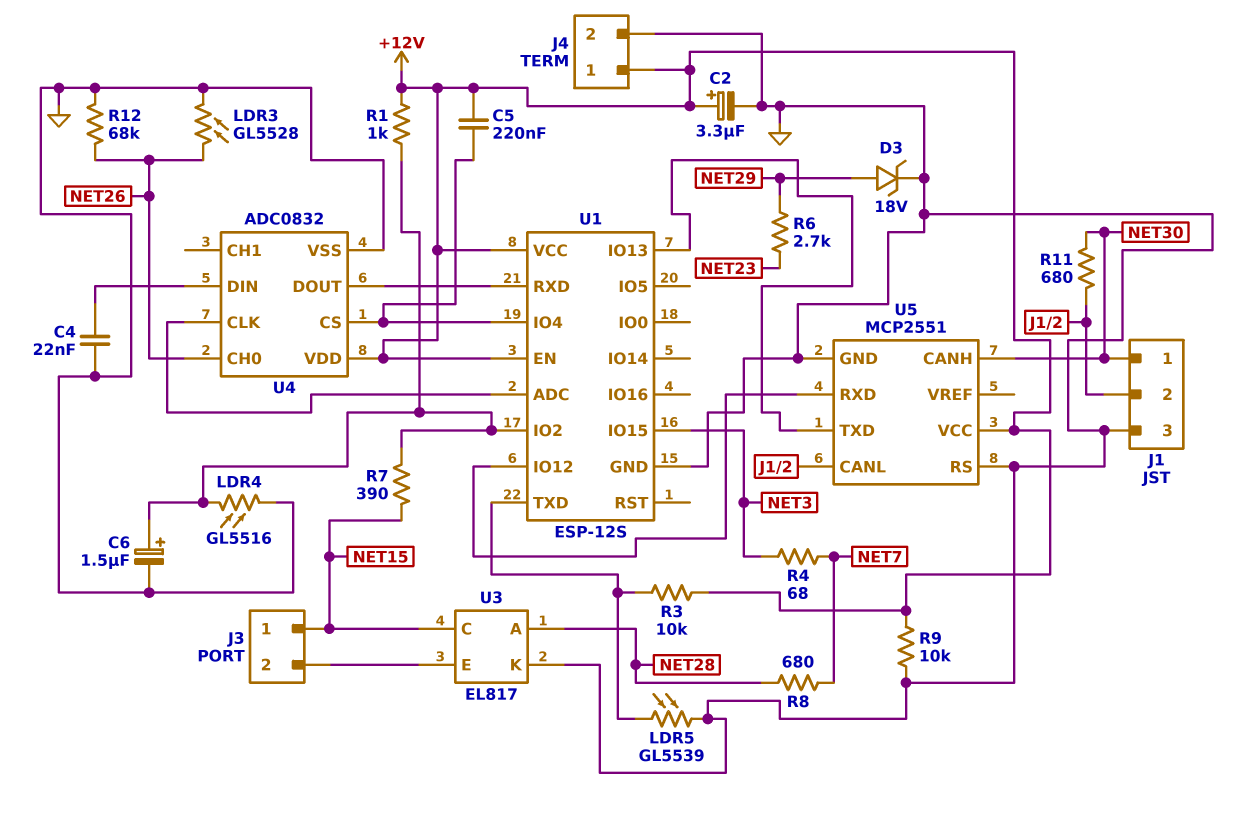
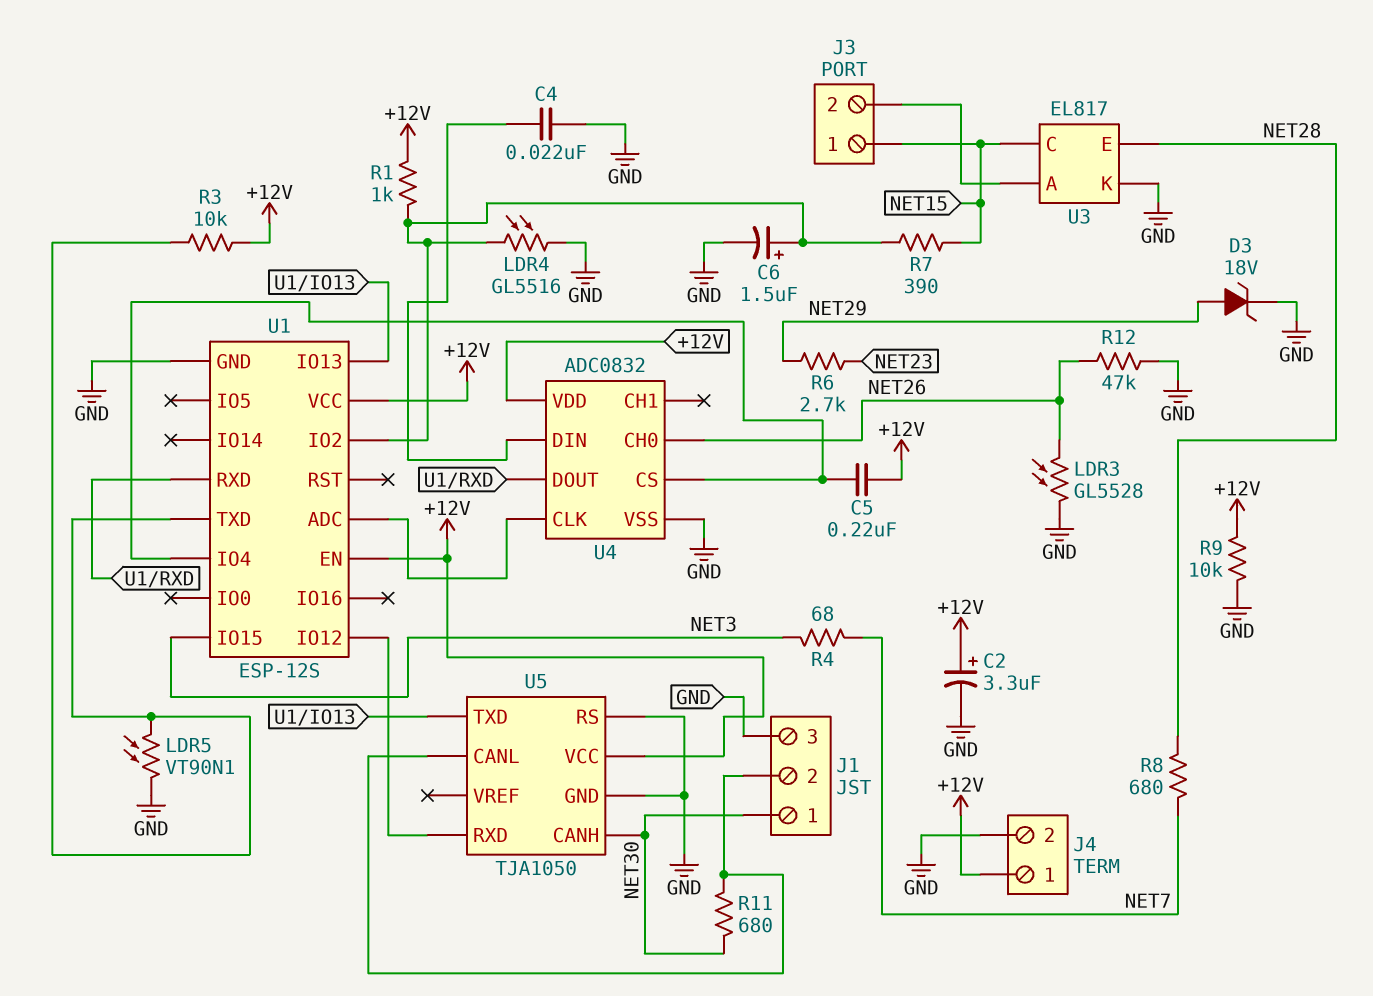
LDR5: GL5539 (GND, U1/TXD) -> VT90N1 (GND, U1/TXD)
R12: 68k (GND, NET26) -> 47k (GND, NET26)
U3 pin A: NET28 -> J3/2
U3 pin E: J3/2 -> NET28
U5: MCP2551 -> TJA1050

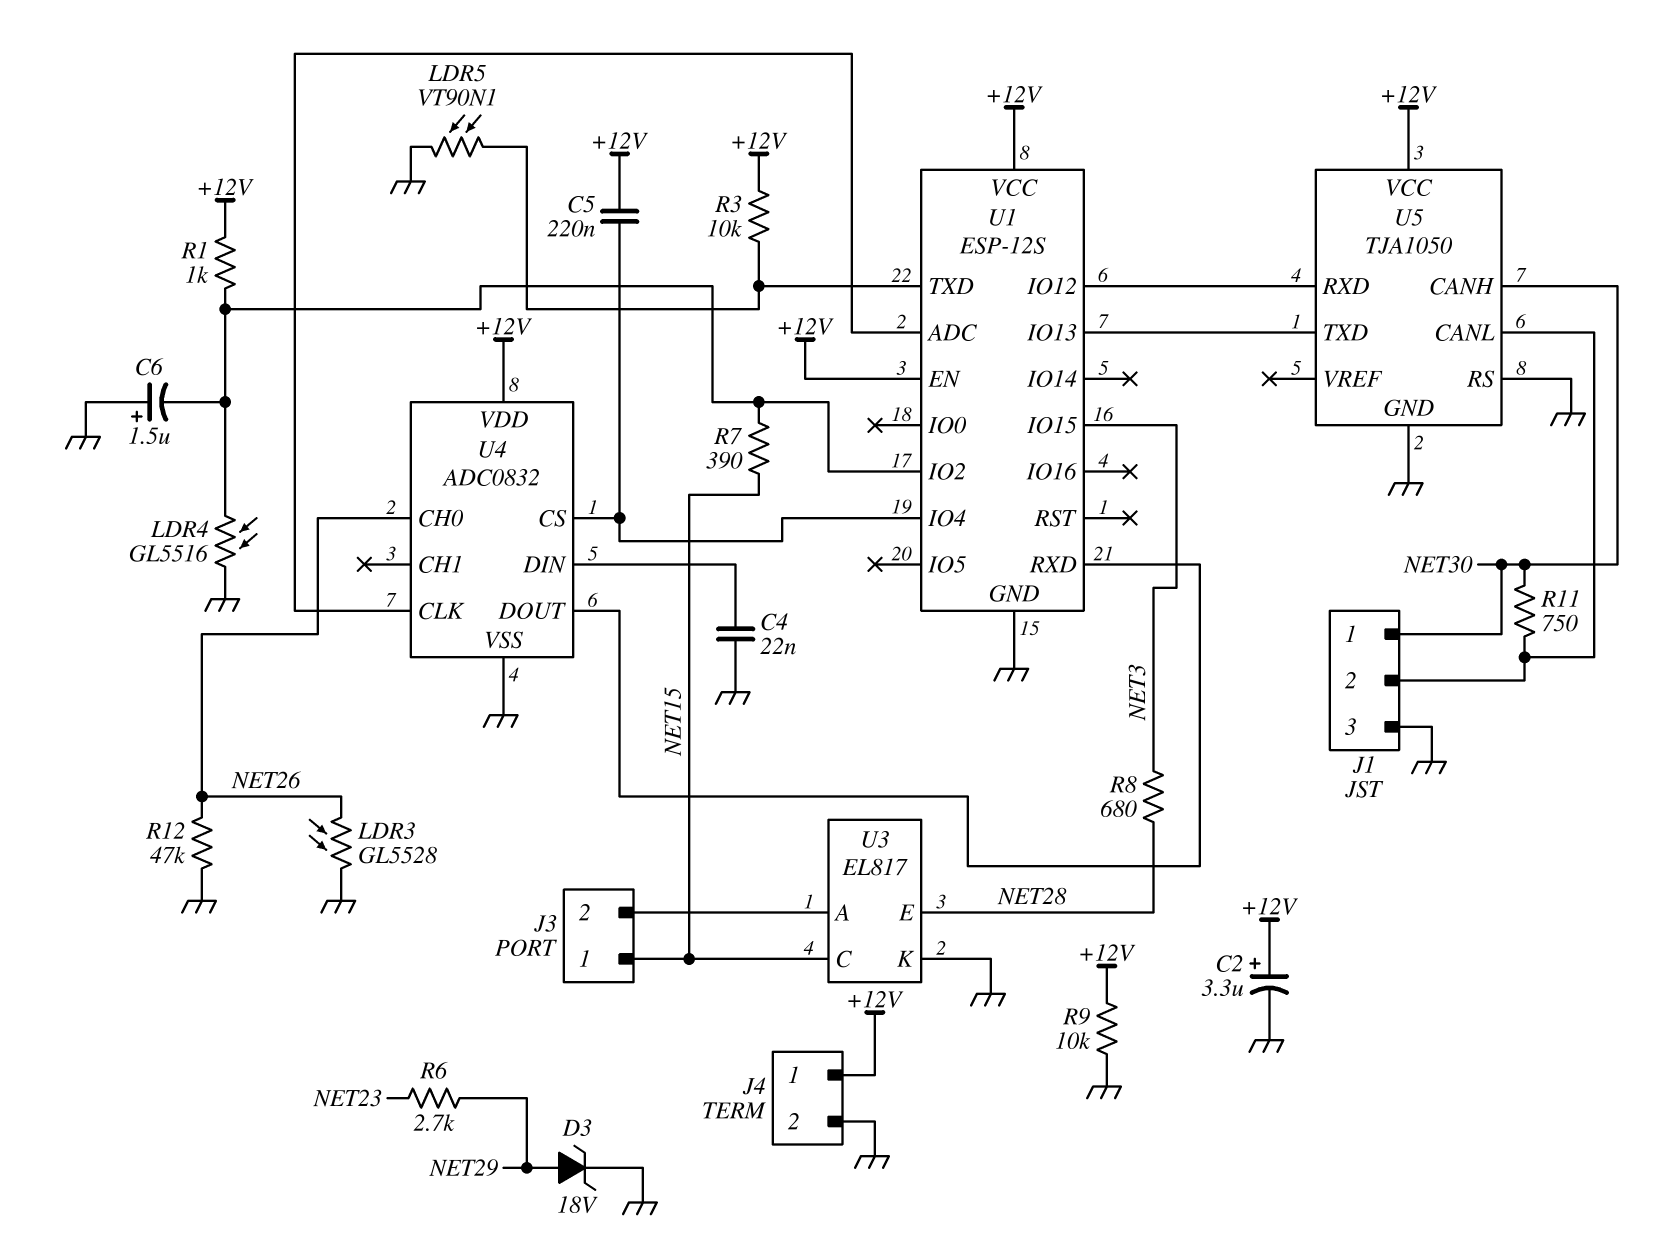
C6: 1.5uF (plus U1/IO2, minus GND) -> 1.5uF (plus GND, minus U1/IO2)
R4: 68 (NET3, NET7) -> none
R8: 680 (NET7, NET28) -> 680 (NET3, NET28)
R11: 680 (J1/2, NET30) -> 750 (J1/2, NET30)

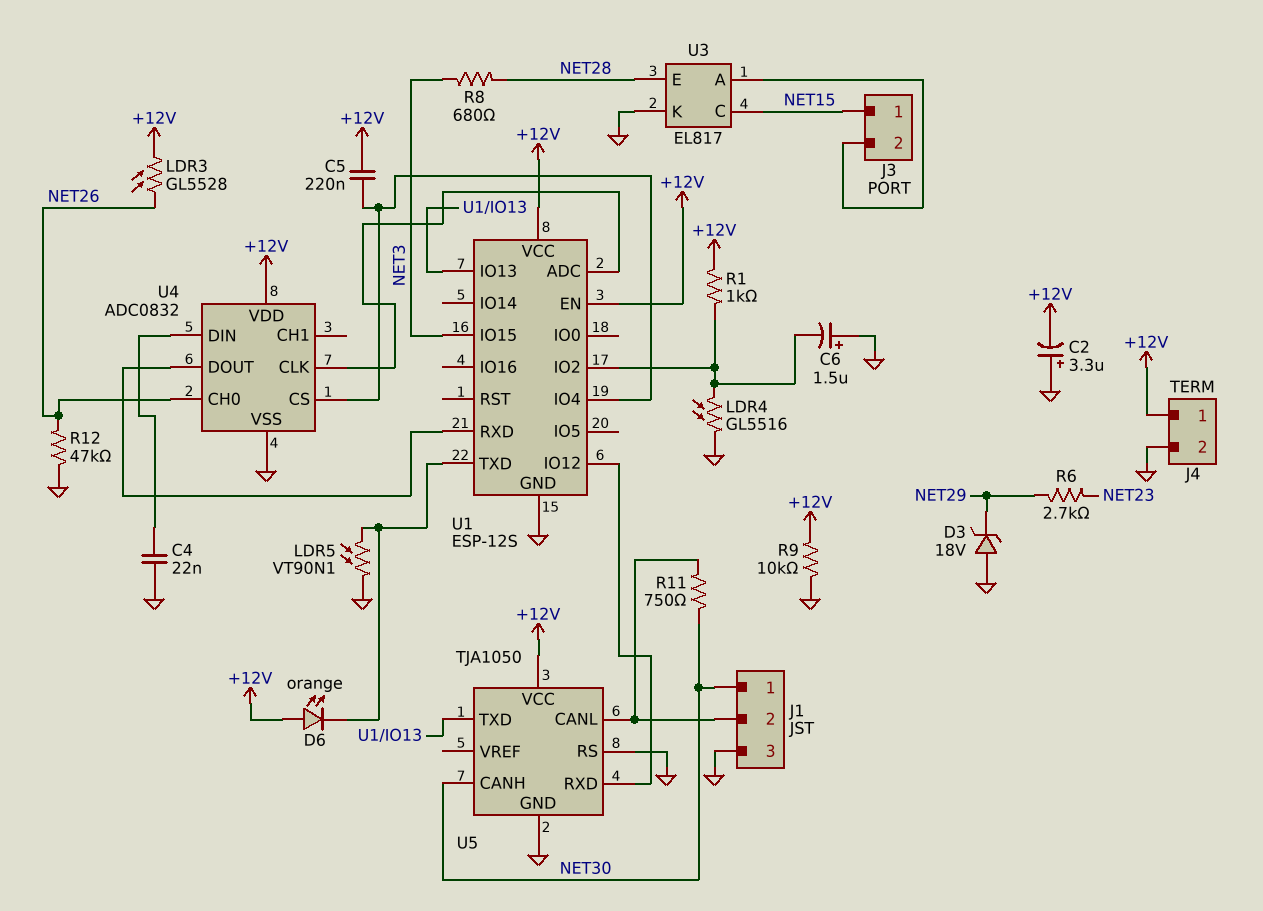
C2: 3.3uF (plus +12V, minus GND) -> 3.3uF (plus GND, minus +12V)
D3: zener 18V (A NET29, K GND) -> zener 18V (A GND, K NET29)
D6: none -> LED orange (A +12V, K U1/TXD)
LDR3: GL5528 (GND, NET26) -> GL5528 (+12V, NET26)
R3: 10k (+12V, U1/TXD) -> none
R7: 390 (NET15, U1/IO2) -> none

